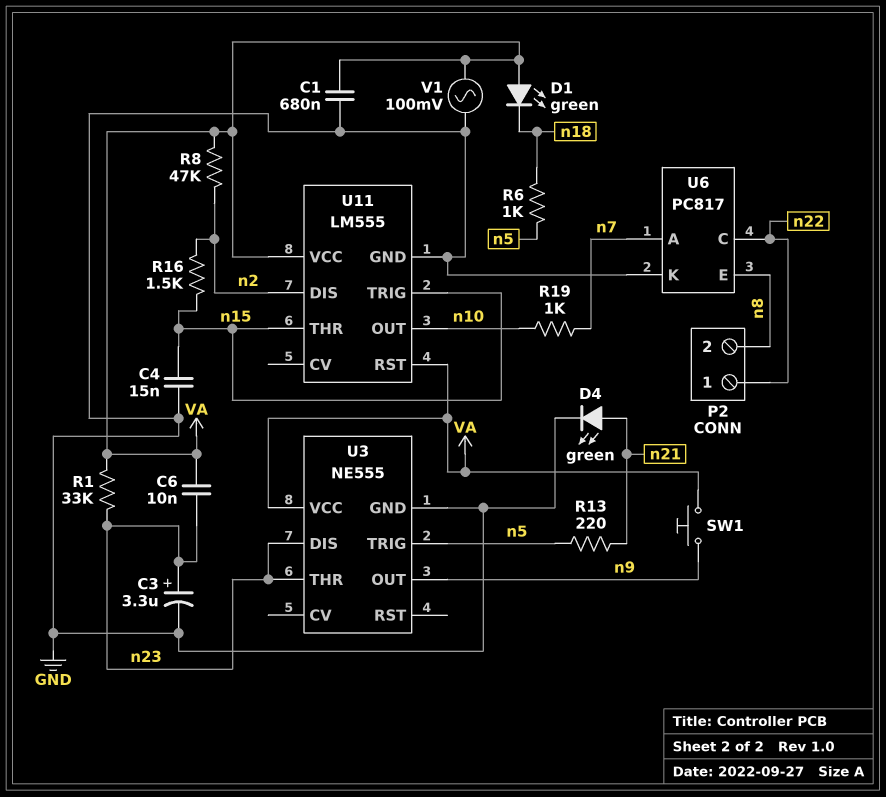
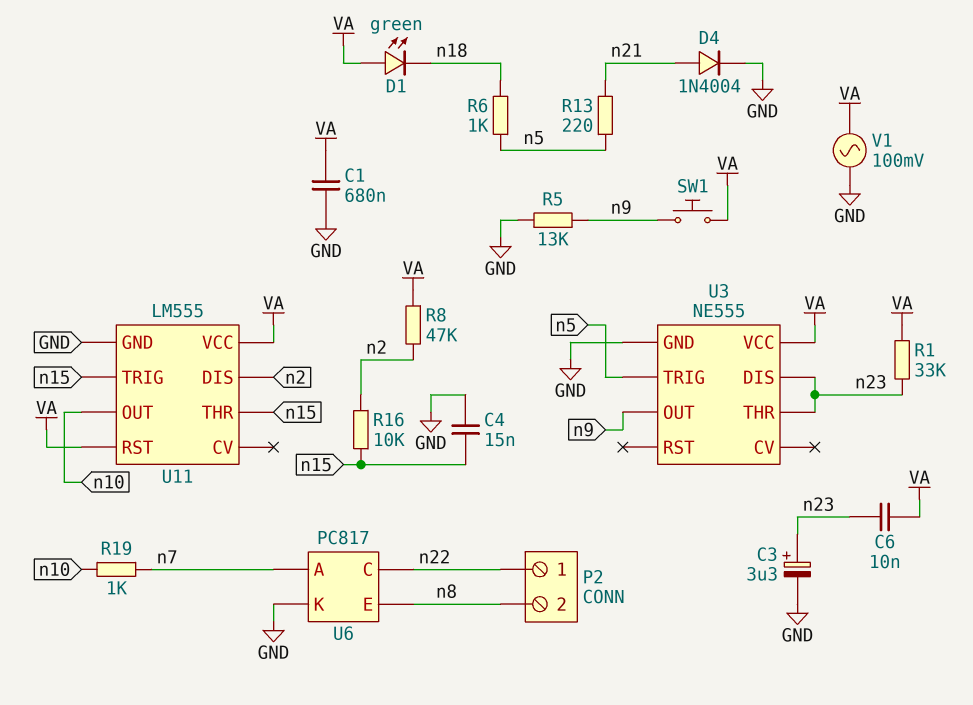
D4: LED green (A n21, K GND) -> diode 1N4004 (A n21, K GND)
R5: none -> 13k (GND, n9)
R16: 1.5k (n2, n15) -> 10k (n2, n15)

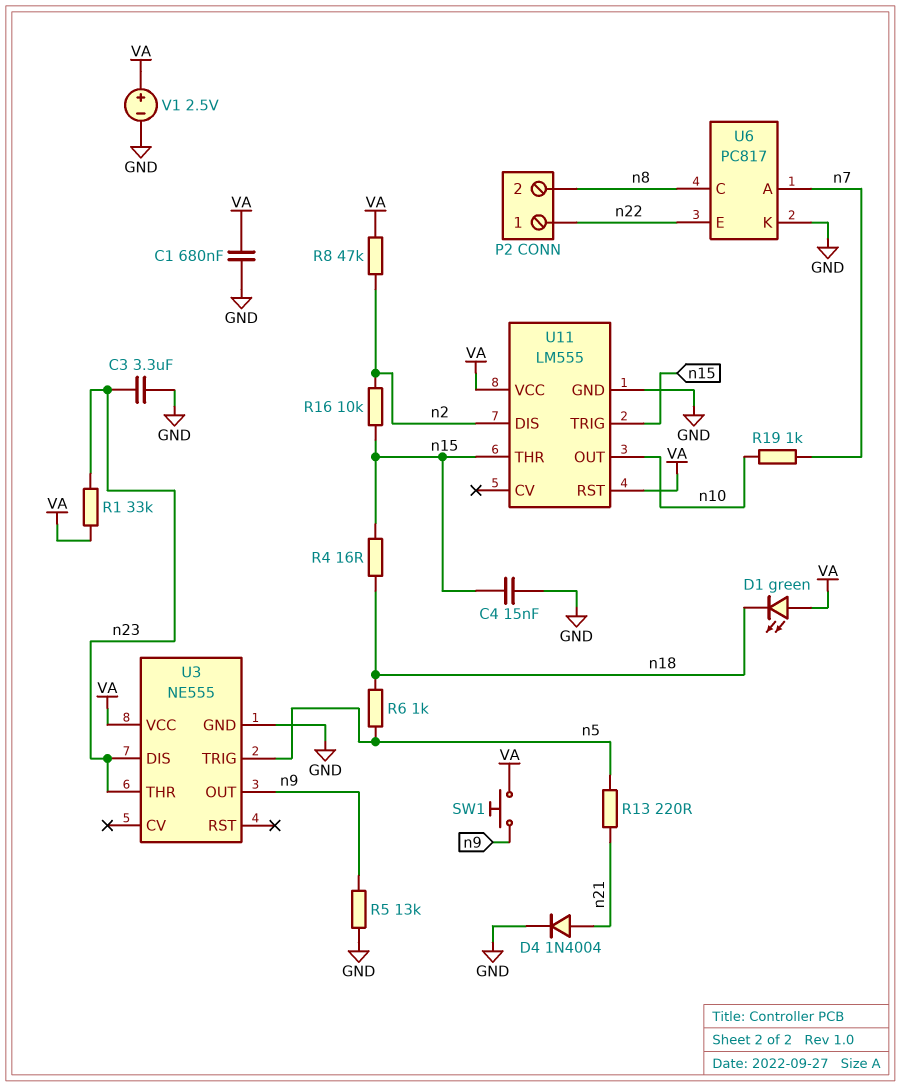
C3: 3.3uF (plus n23, minus GND) -> 3.3uF (GND, n23)
C6: 10nF (VA, n23) -> none
R4: none -> 16 (n15, n18)
U6 pin C: n22 -> n8
U6 pin E: n8 -> n22
V1: AC 100mV (GND, VA) -> 2.5V (plus VA, minus GND)

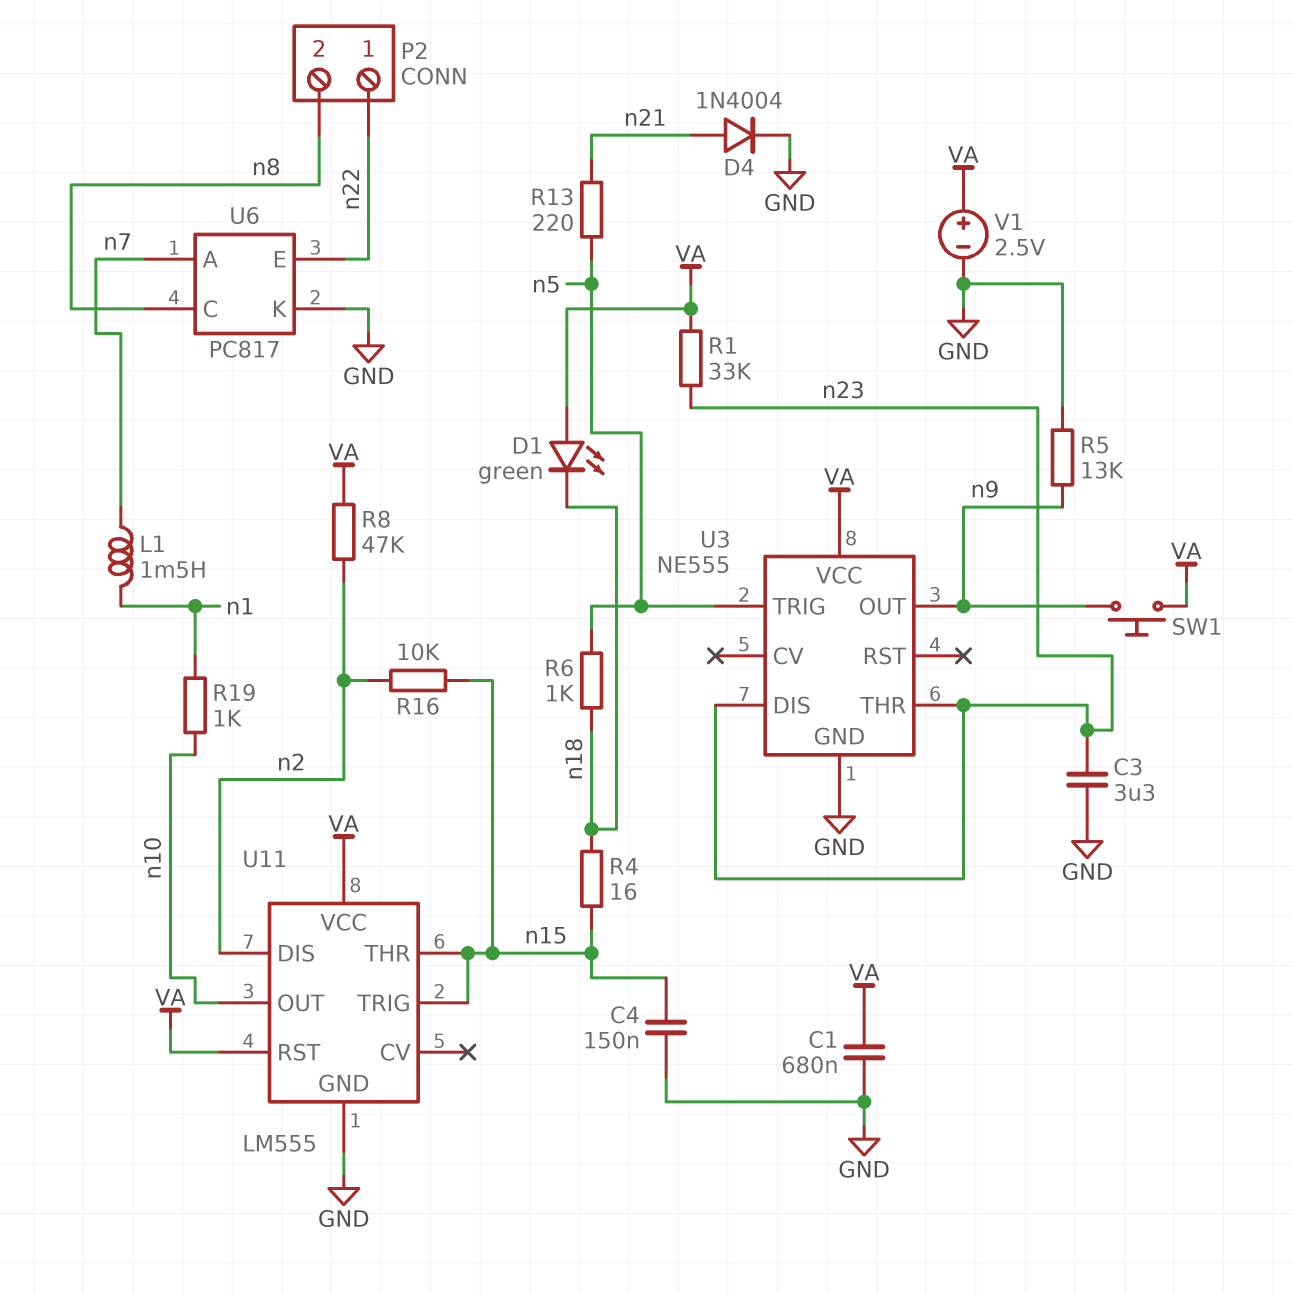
C4: 15nF (GND, n15) -> 150nF (GND, n15)
L1: none -> 1.5mH (n1, n7)
R19: 1k (n7, n10) -> 1k (n1, n10)

